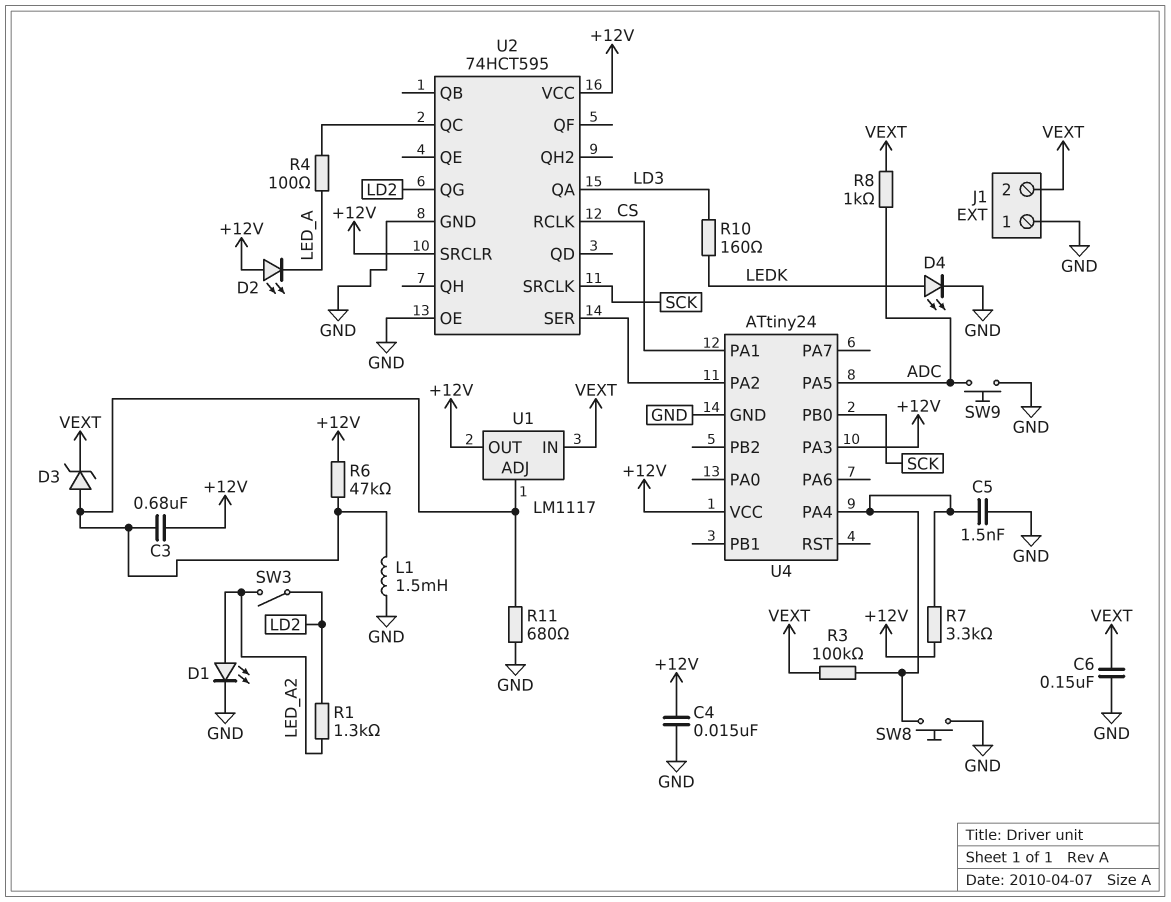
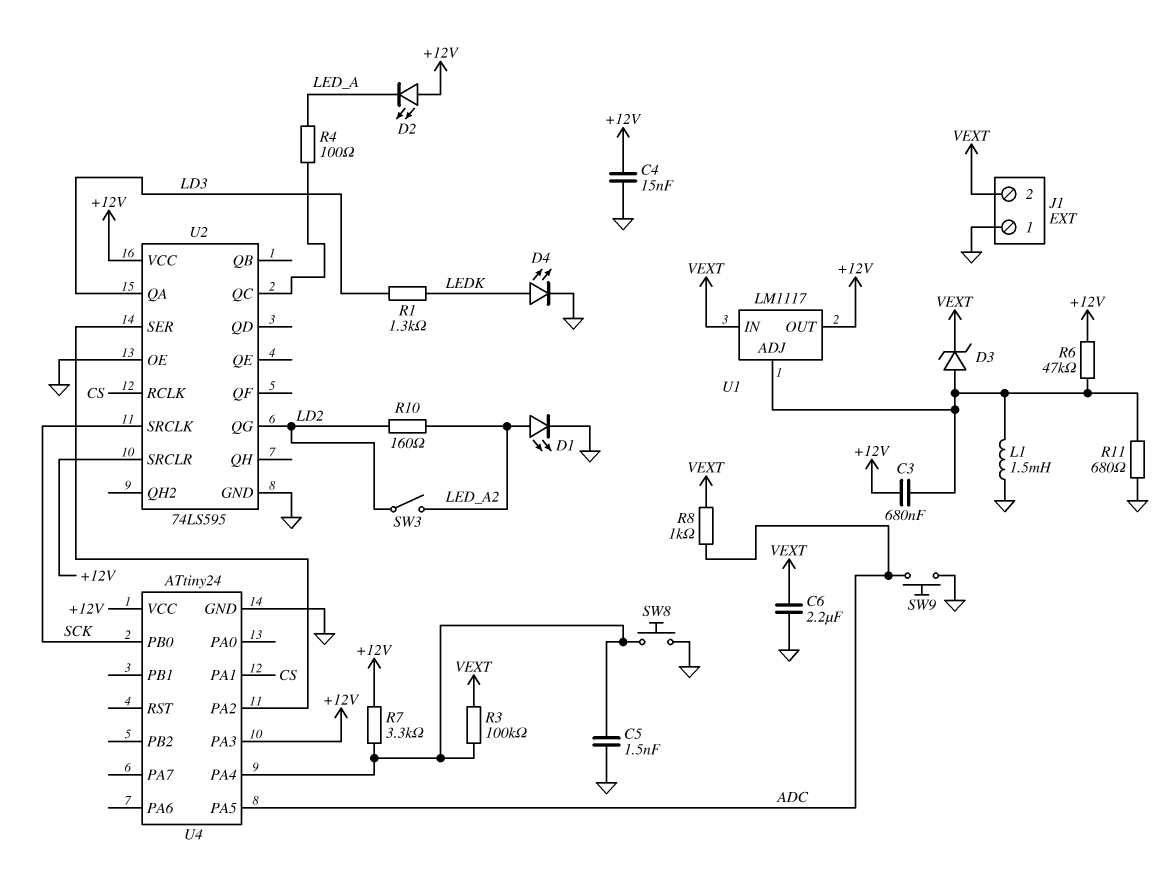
C6: 150nF (GND, VEXT) -> 2.2uF (GND, VEXT)
R1: 1.3k (LD2, LED_A2) -> 1.3k (LD3, LEDK)
R10: 160 (LD3, LEDK) -> 160 (LD2, LED_A2)
U2: 74HCT595 -> 74LS595

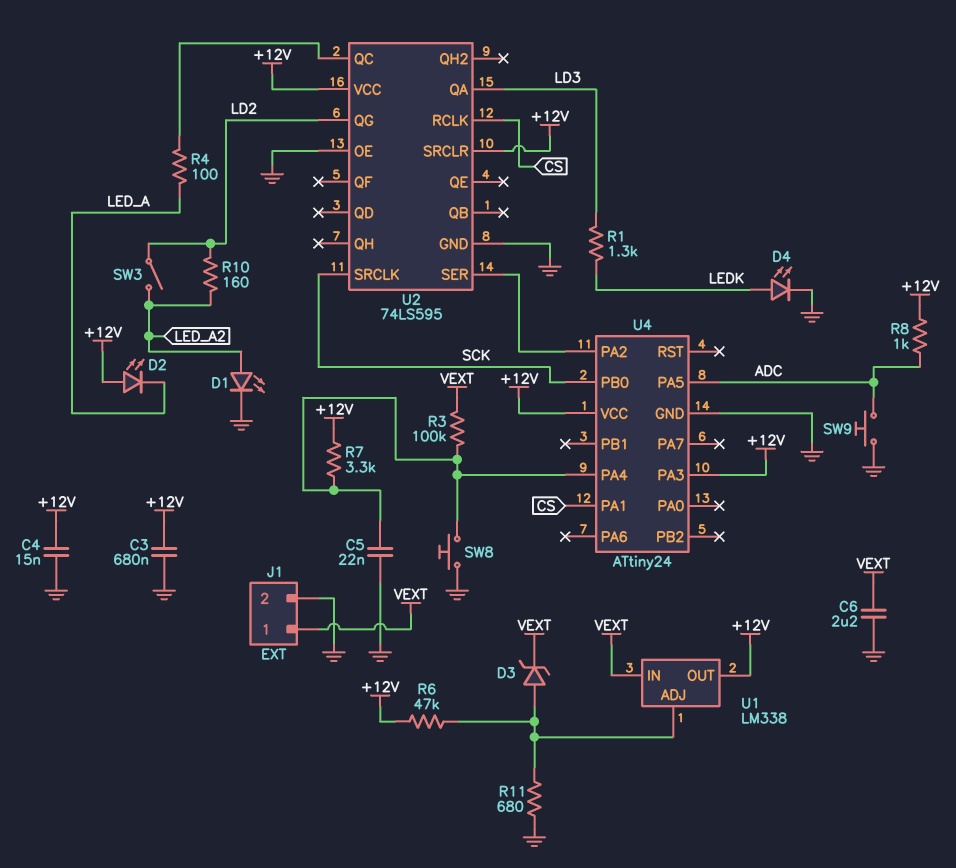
C3: 680nF (+12V, U1/ADJ) -> 680nF (+12V, GND)
C5: 1.5nF (GND, U4/PA4) -> 22nF (GND, U4/PA4)
J1 pin 1: GND -> VEXT
J1 pin 2: VEXT -> GND
L1: 1.5mH (GND, U1/ADJ) -> none
R8: 1k (ADC, VEXT) -> 1k (+12V, ADC)
U1: LM1117 -> LM338

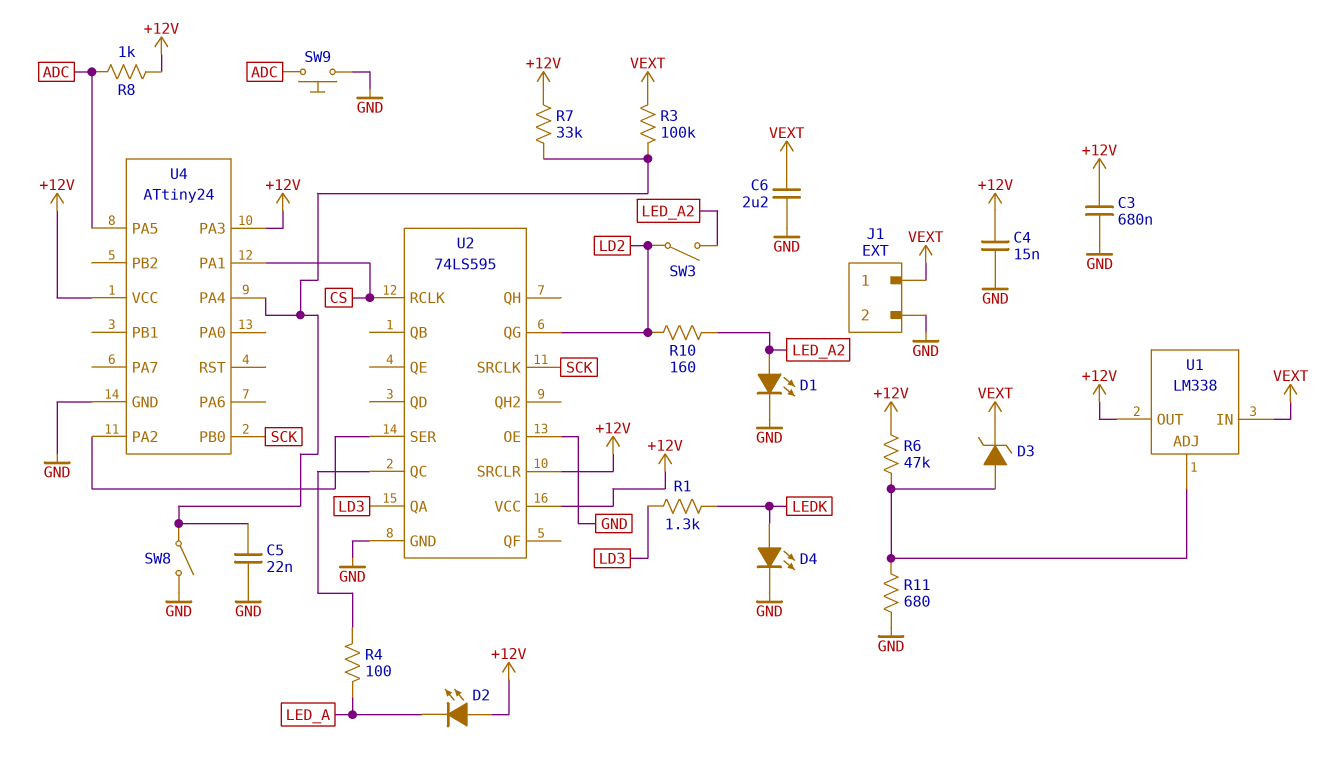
R7: 3.3k (+12V, U4/PA4) -> 33k (+12V, U4/PA4)
SW8: button (GND, U4/PA4) -> switch (GND, U4/PA4)

